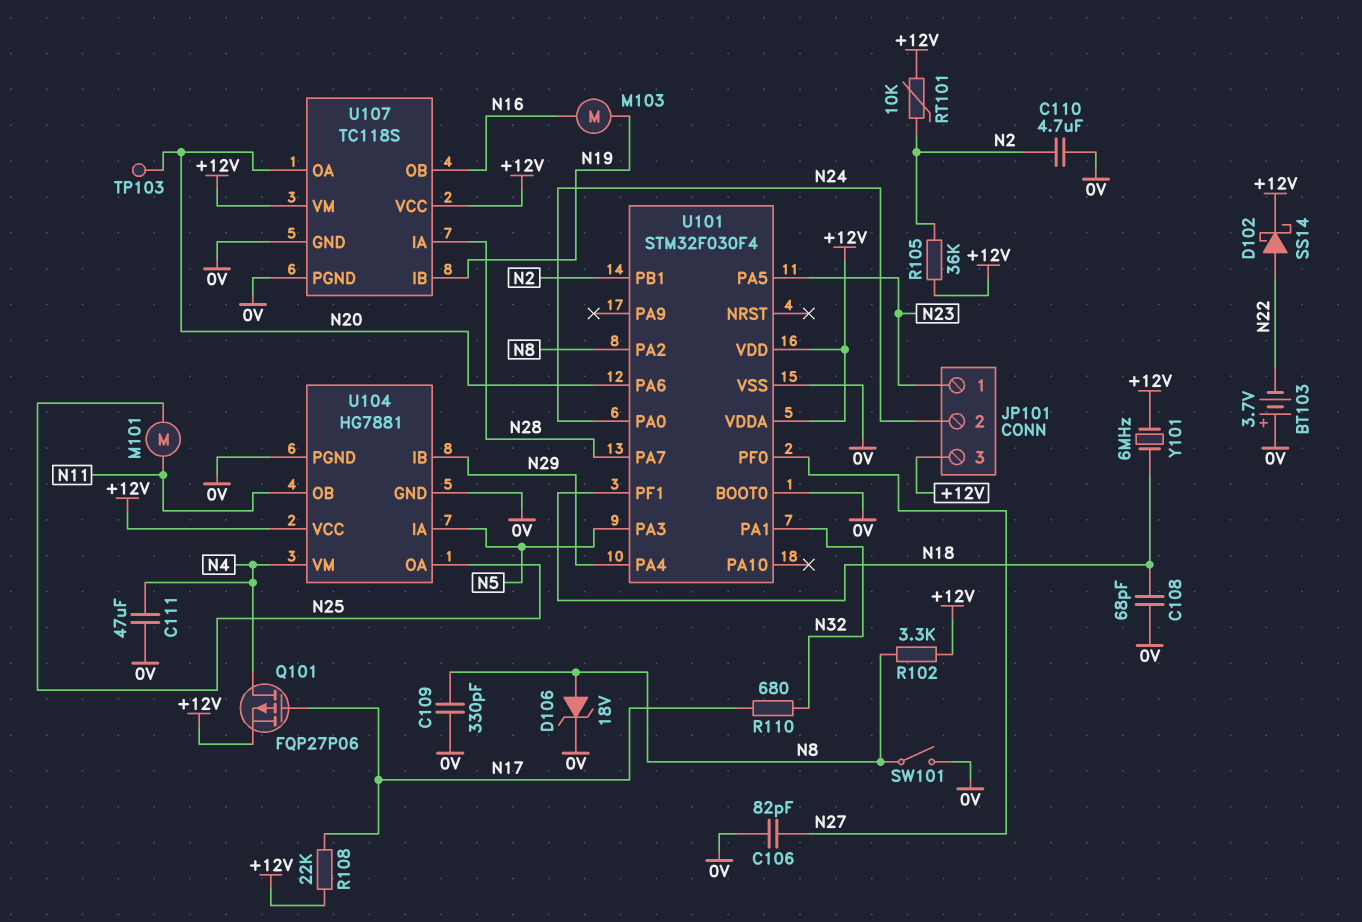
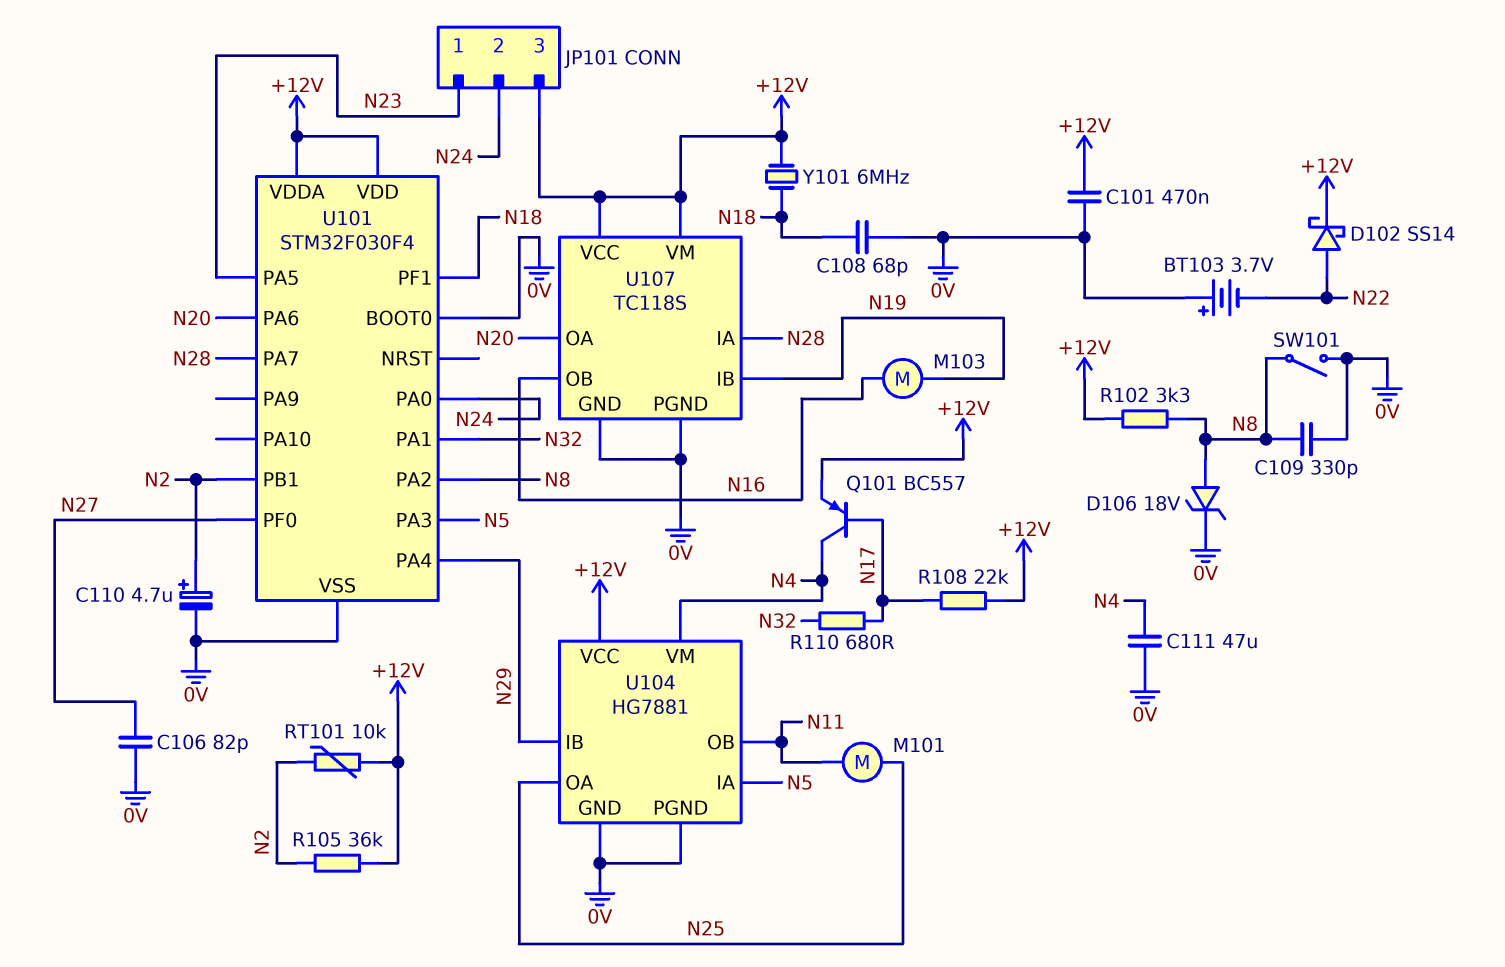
C101: none -> 470nF (+12V, 0V)
C110: 4.7uF (0V, N2) -> 4.7uF (plus N2, minus 0V)
Q101: PMOS FQP27P06 (G N17, D N4, S +12V) -> PNP BC557 (B N17, C N4, E +12V)
TP103: test point (N20) -> none

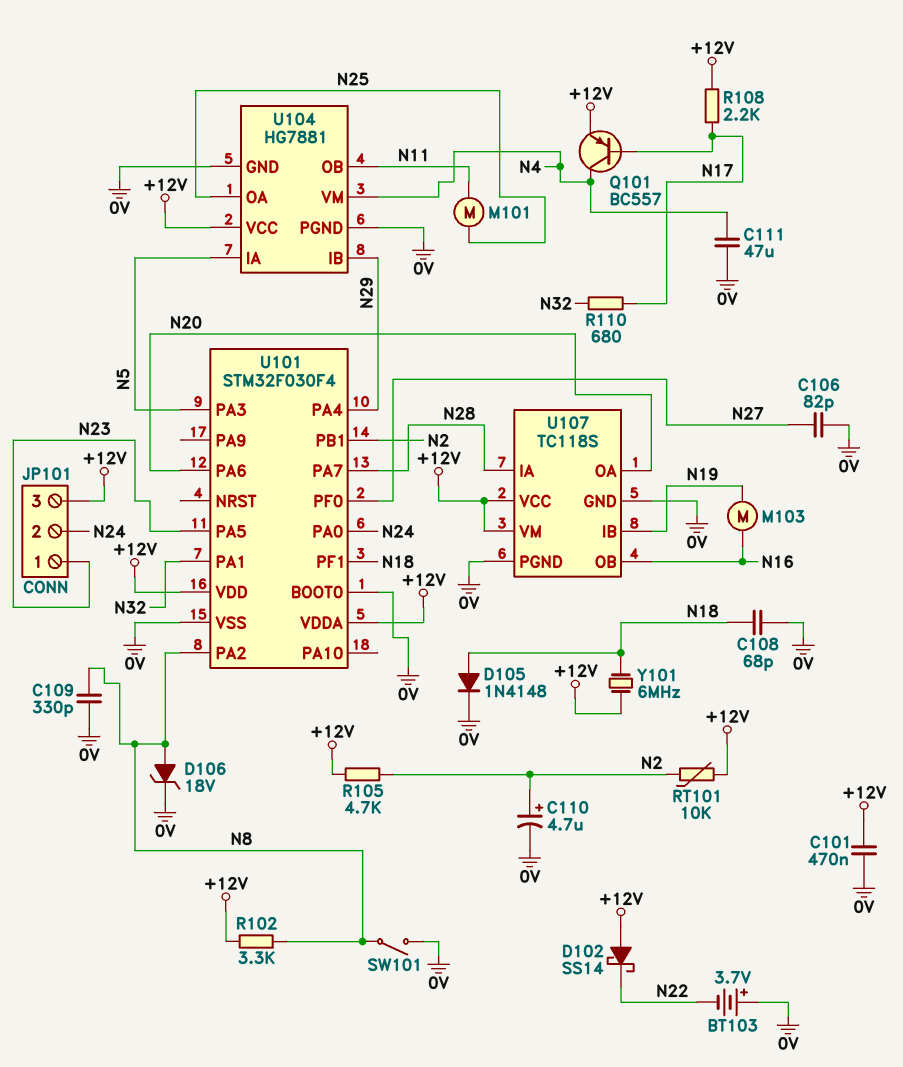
D102: schottky SS14 (A N22, K +12V) -> schottky SS14 (A +12V, K N22)
D105: none -> diode 1N4148 (A N18, K 0V)
R105: 36k (+12V, N2) -> 4.7k (+12V, N2)
R108: 22k (+12V, N17) -> 2.2k (+12V, N17)

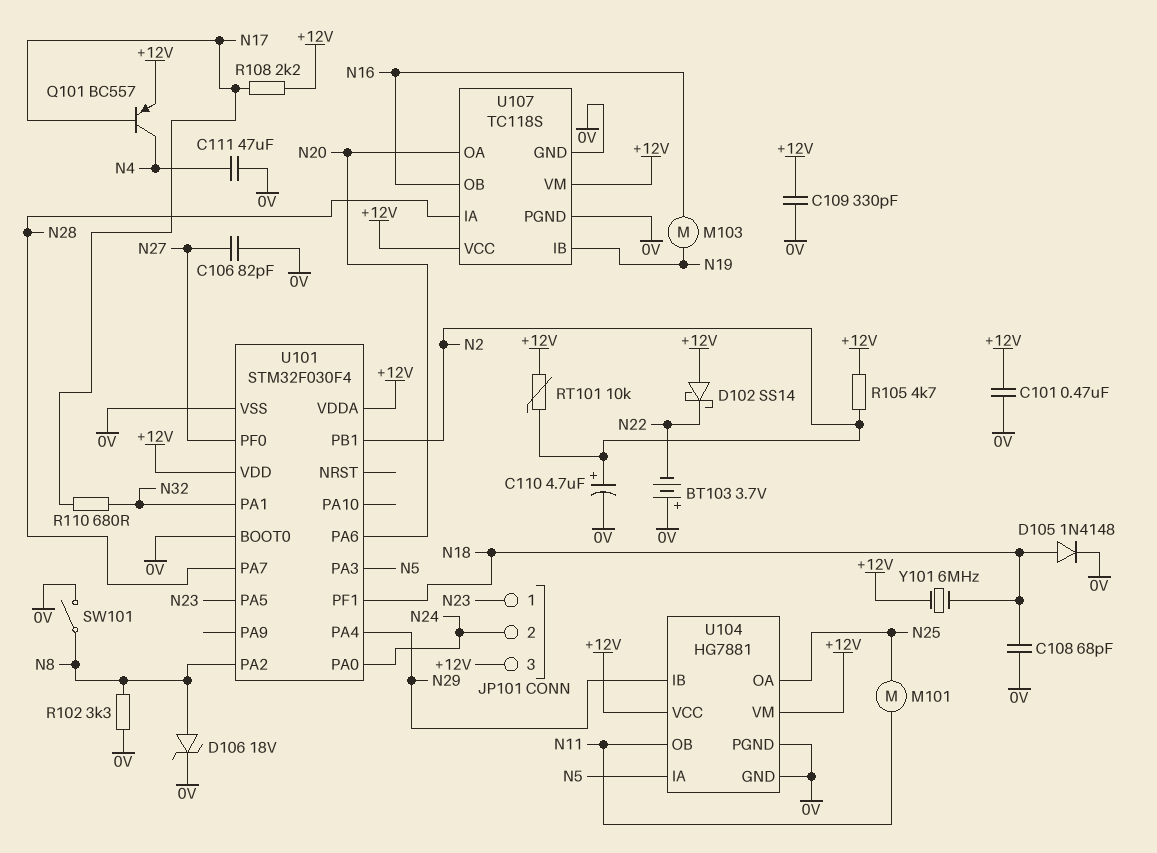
C109: 330pF (0V, N8) -> 330pF (+12V, 0V)
R102: 3.3k (+12V, N8) -> 3.3k (0V, N8)
U104 pin VM: N4 -> +12V

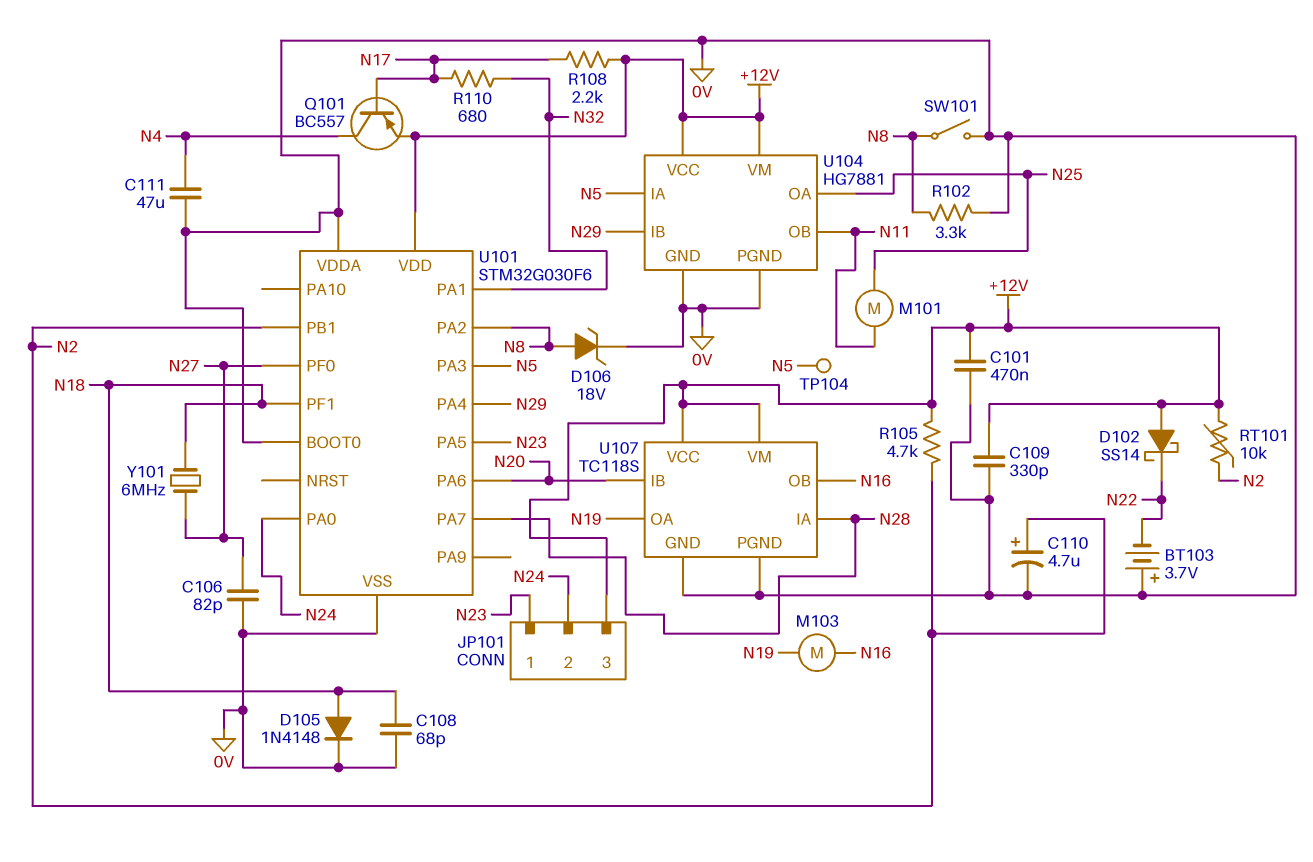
TP104: none -> test point (N5)
U101: STM32F030F4 -> STM32G030F6
U101 pin VDDA: +12V -> 0V
U107 pin IB: N19 -> N20
U107 pin OA: N20 -> N19
Y101: 6MHz (+12V, N18) -> 6MHz (N18, N27)

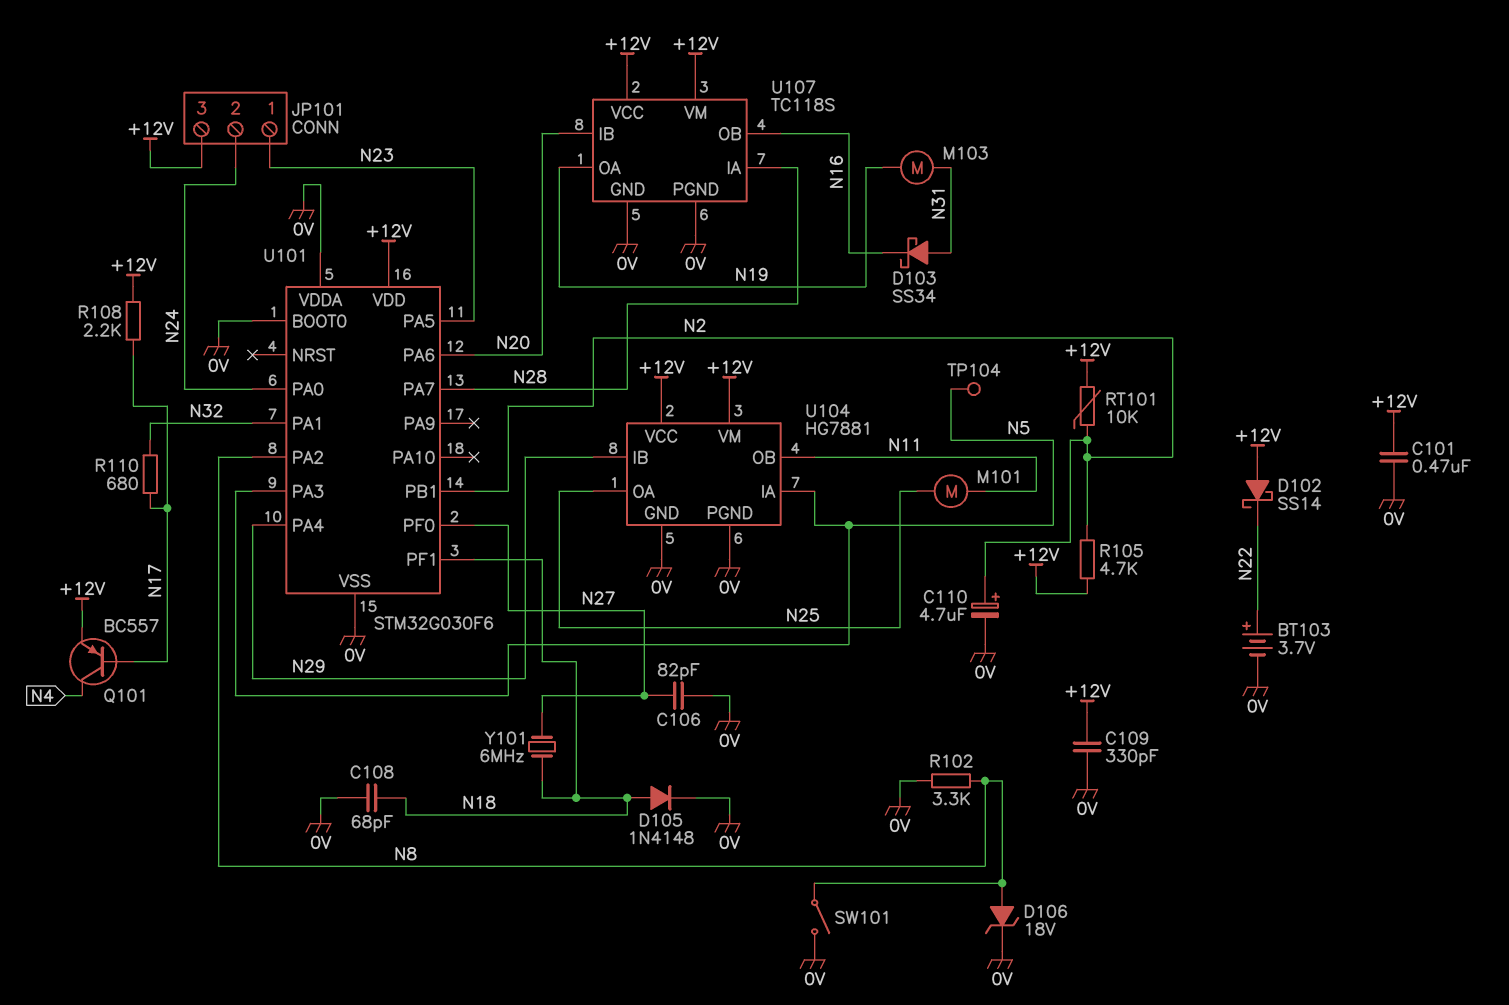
BT103: 3.7V (plus 0V, minus N22) -> 3.7V (plus N22, minus 0V)
C111: 47uF (0V, N4) -> none
D103: none -> schottky SS34 (A N31, K N16)
M103: motor (N16, N19) -> motor (N19, N31)

